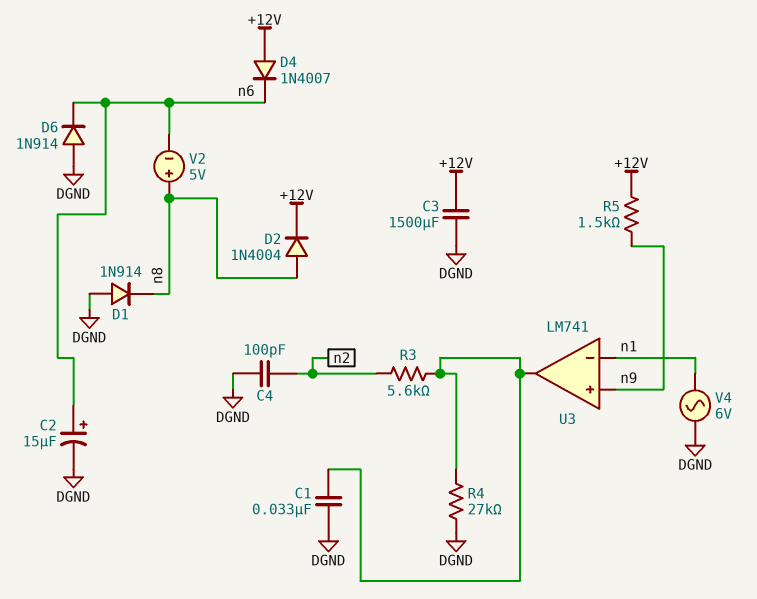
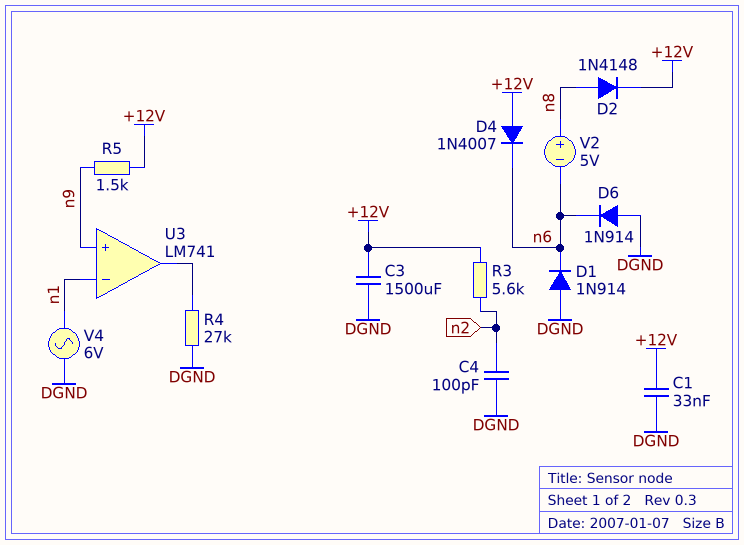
C1: 33nF (DGND, U3/out) -> 33nF (+12V, DGND)
C2: 15uF (plus n6, minus DGND) -> none
D1: diode 1N914 (A DGND, K n8) -> diode 1N914 (A DGND, K n6)
D2: diode 1N4004 (A n8, K +12V) -> diode 1N4148 (A n8, K +12V)
R3: 5.6k (U3/out, n2) -> 5.6k (+12V, n2)

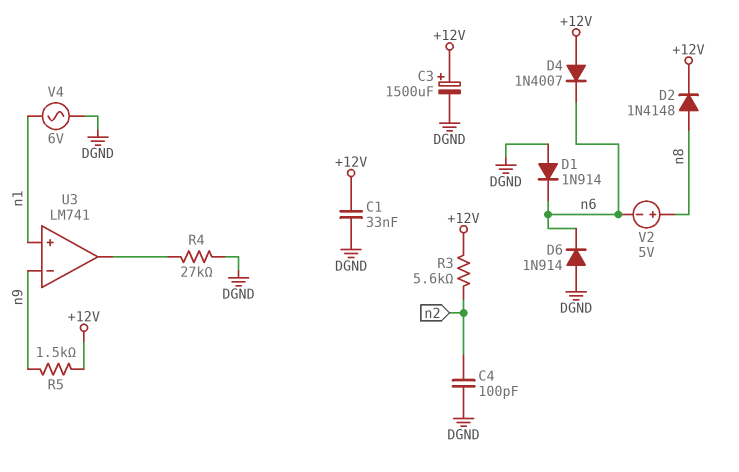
C3: 1500uF (+12V, DGND) -> 1500uF (plus +12V, minus DGND)
U3 pin in+: n9 -> n1
U3 pin in-: n1 -> n9

